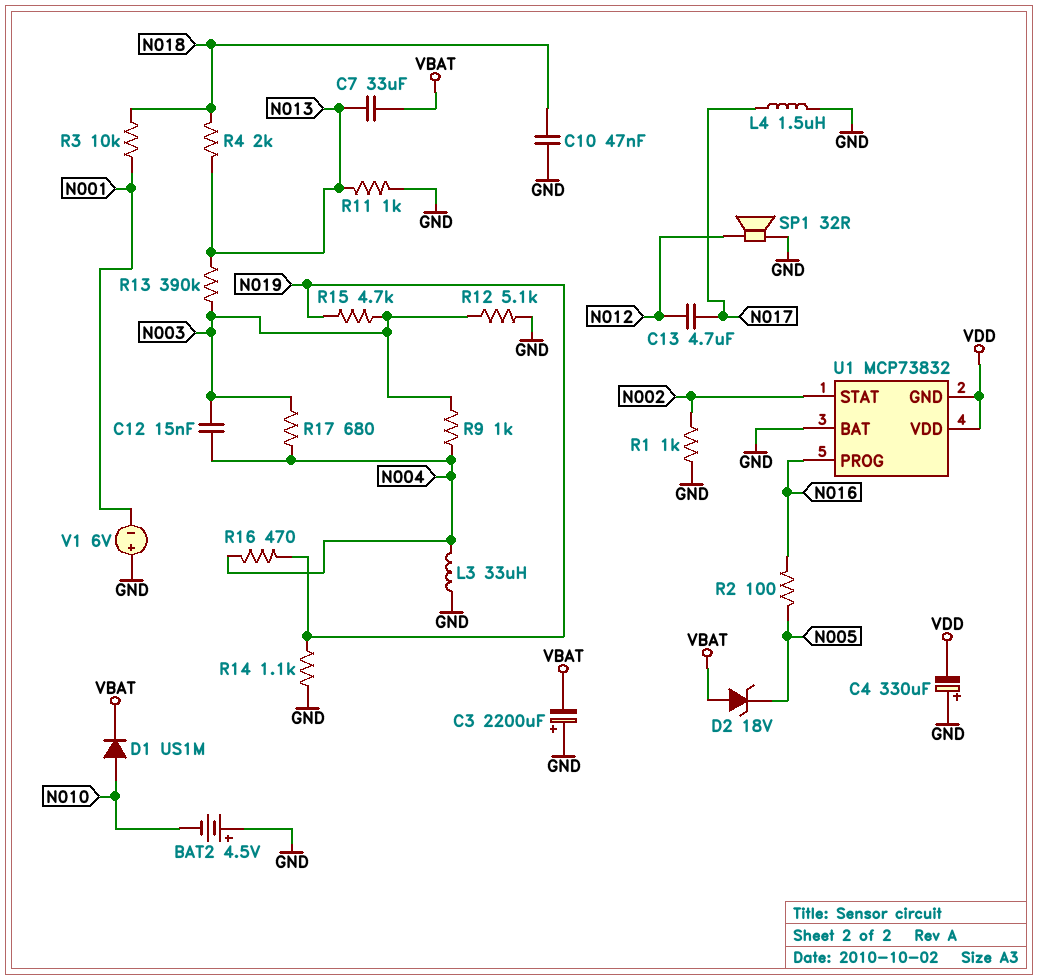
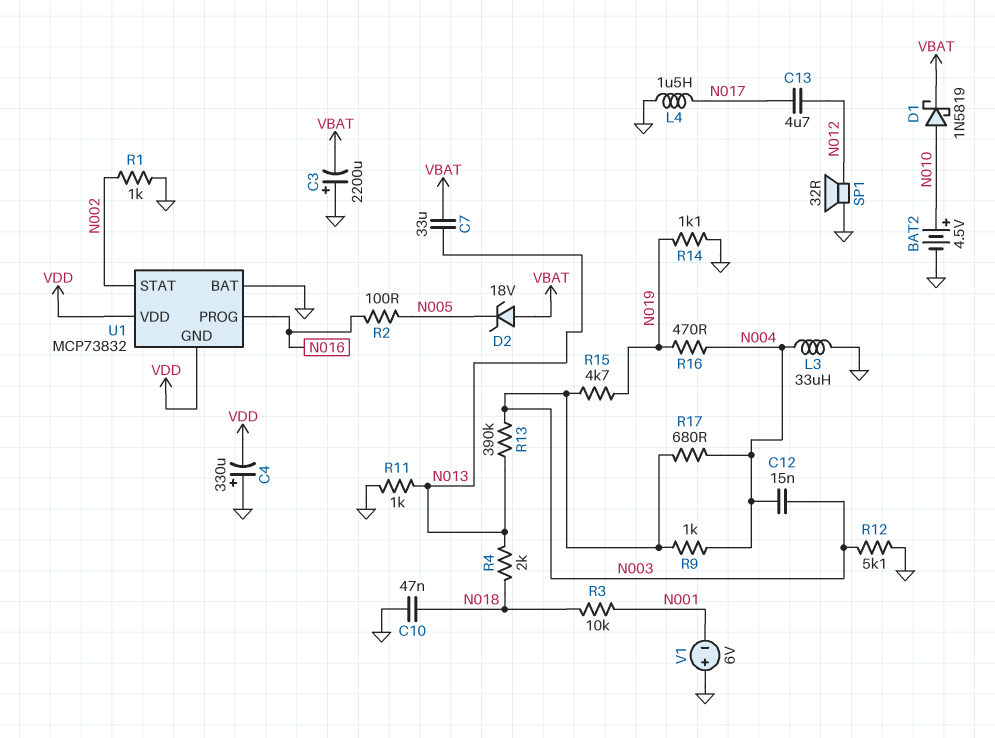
BAT2: 4.5V (plus GND, minus N010) -> 4.5V (plus N010, minus GND)
D1: diode US1M (A N010, K VBAT) -> schottky 1N5819 (A N010, K VBAT)

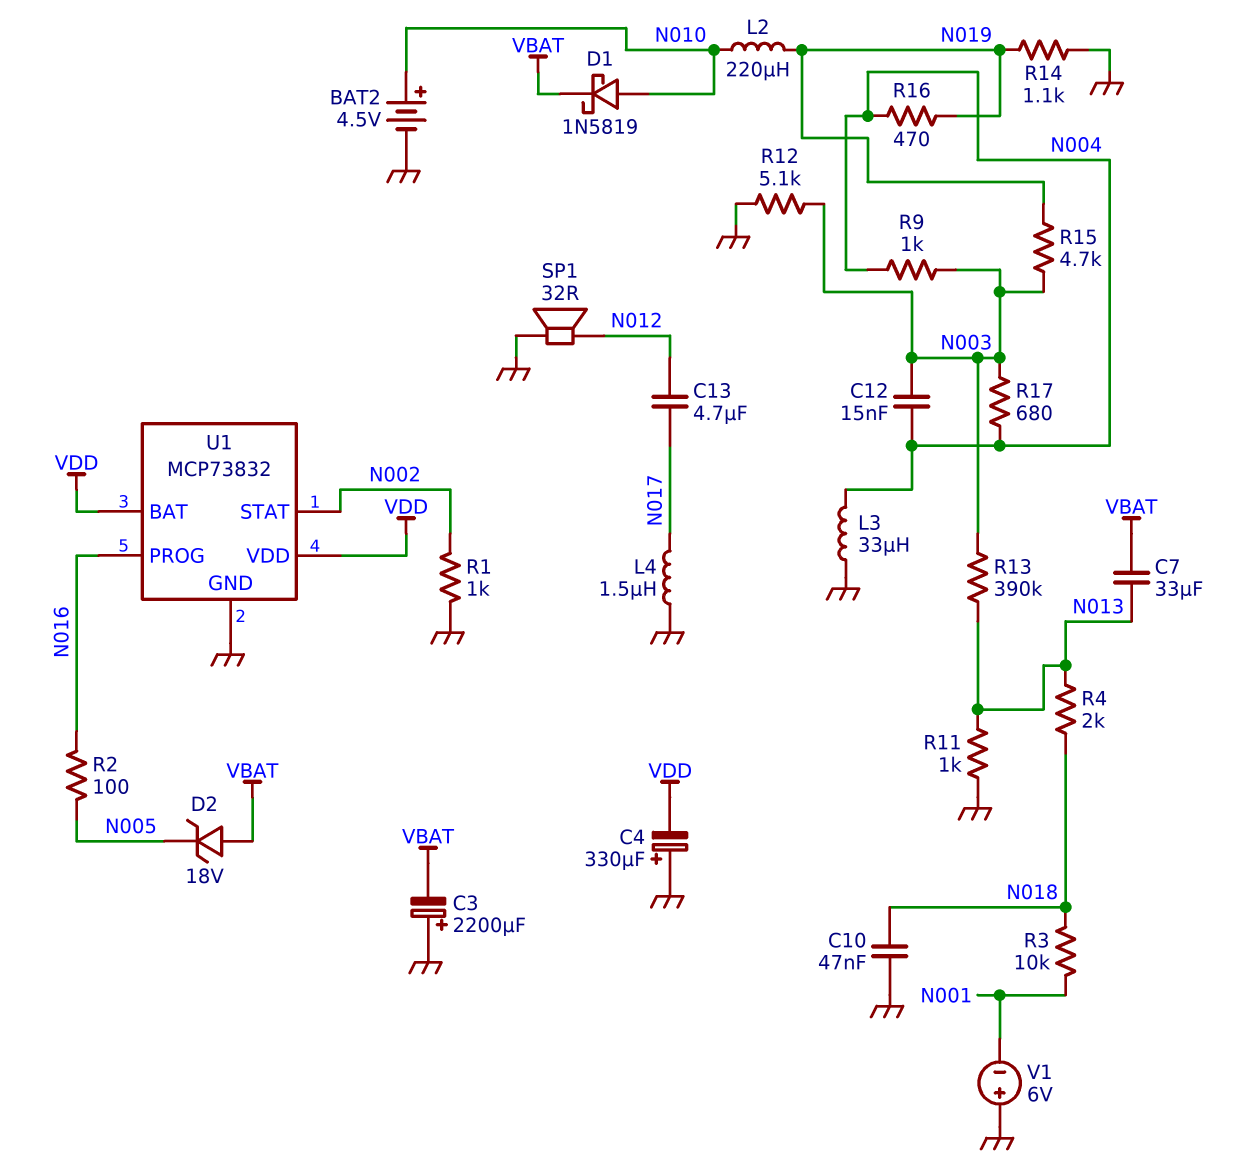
L2: none -> 220uH (N010, N019)
U1 pin BAT: GND -> VDD
U1 pin GND: VDD -> GND

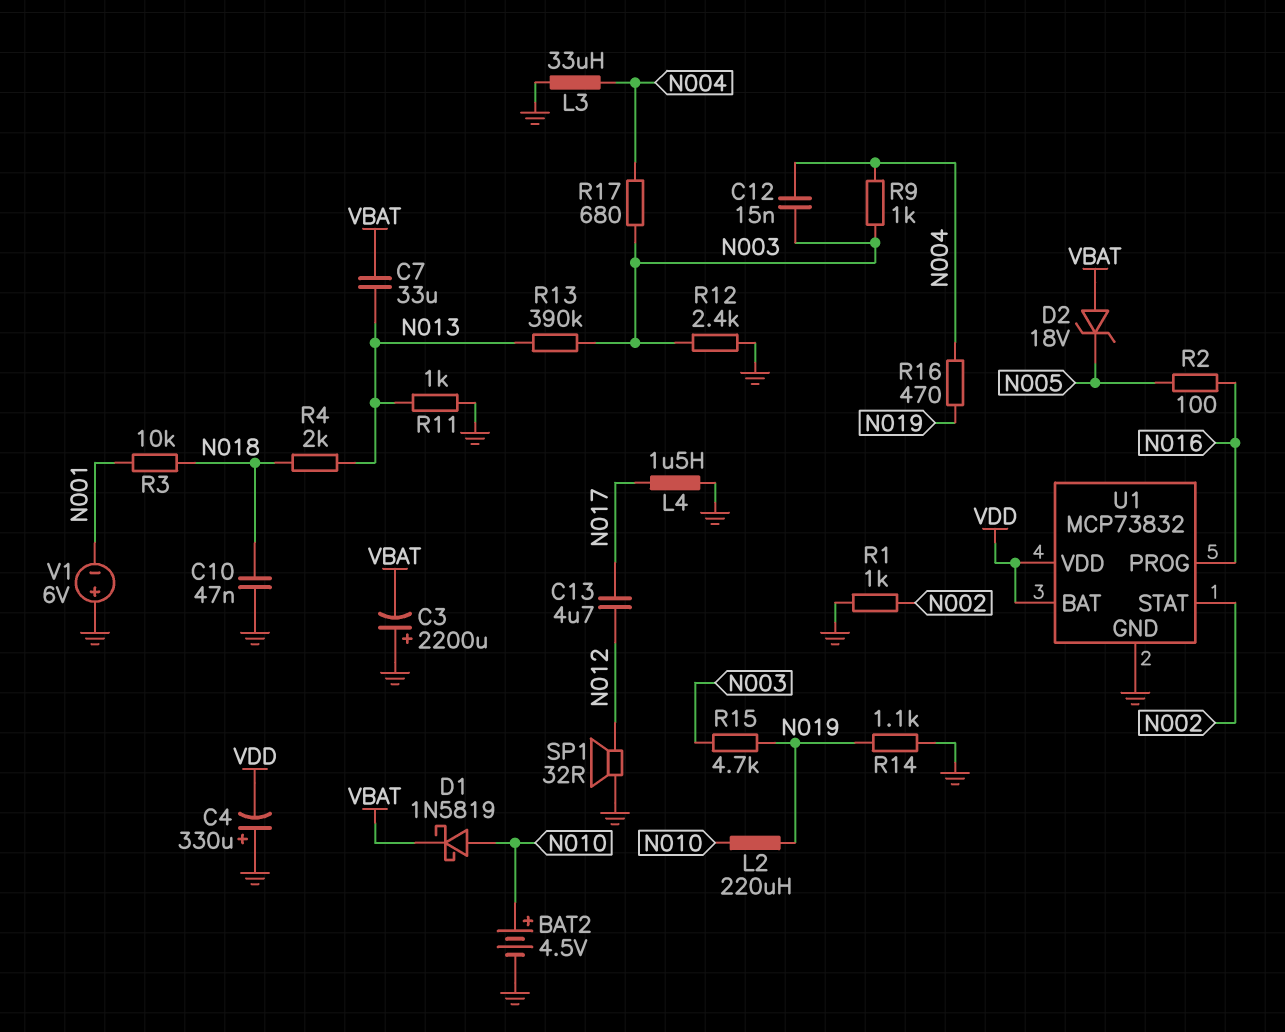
R12: 5.1k (GND, N003) -> 2.4k (GND, N003)

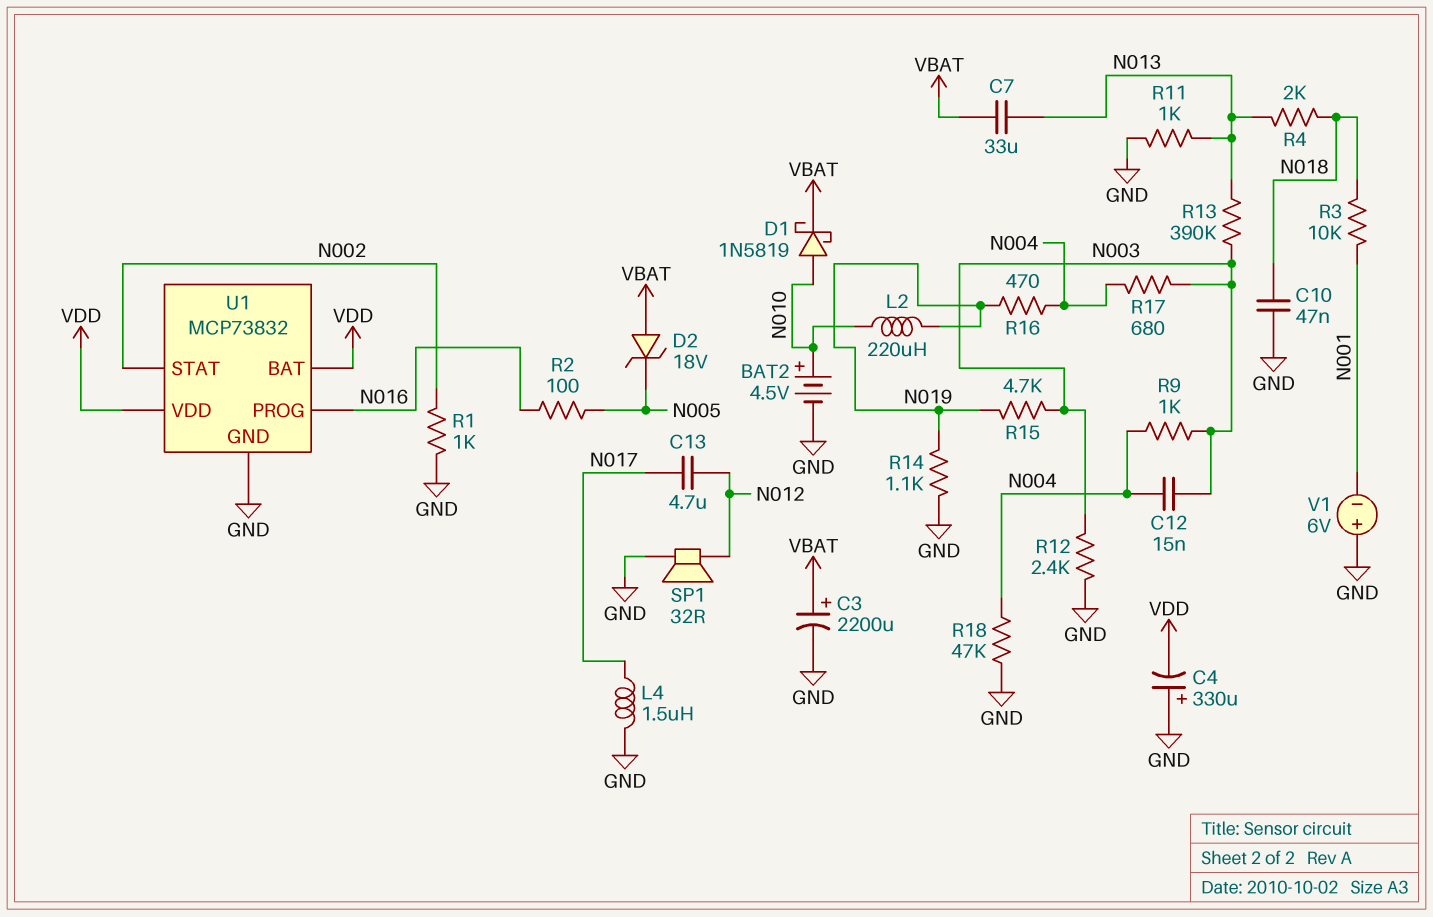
C3: 2200uF (plus GND, minus VBAT) -> 2200uF (plus VBAT, minus GND)
L3: 33uH (GND, N004) -> none
R18: none -> 47k (GND, N004)

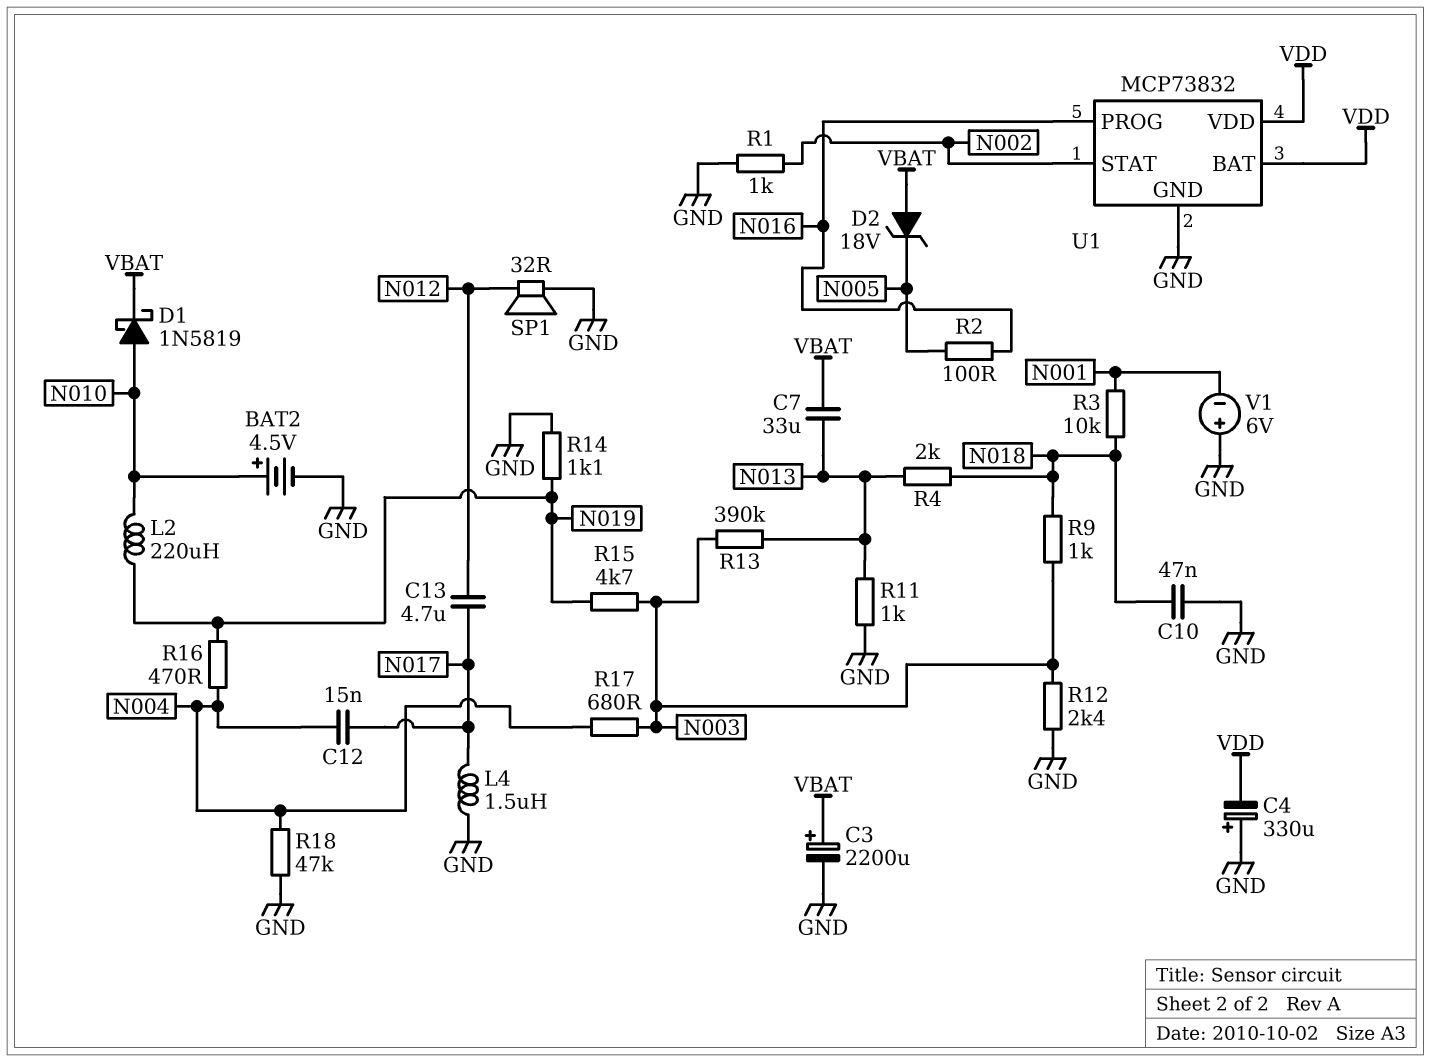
C12: 15nF (N003, N004) -> 15nF (N004, N017)
R9: 1k (N003, N004) -> 1k (N003, N018)

